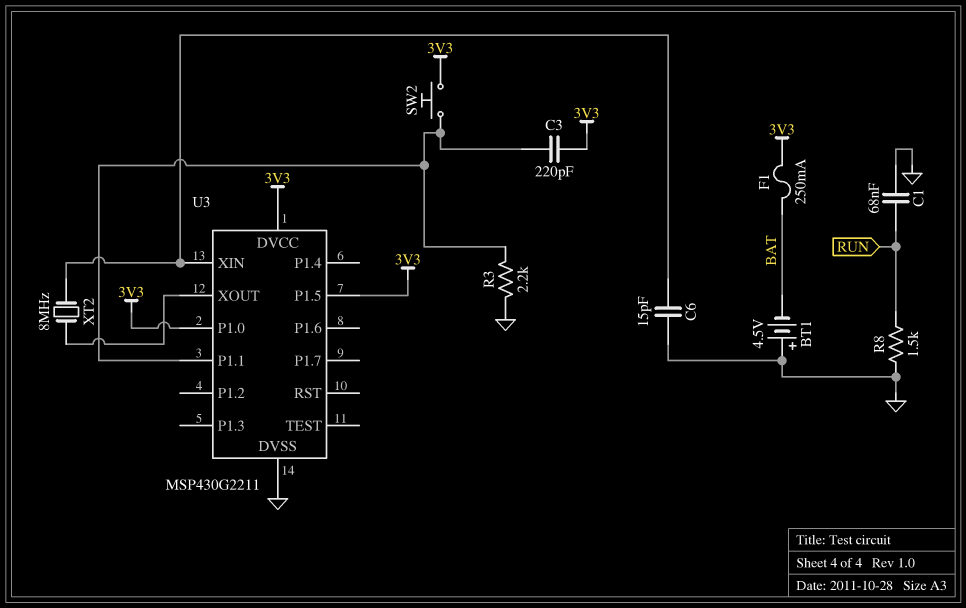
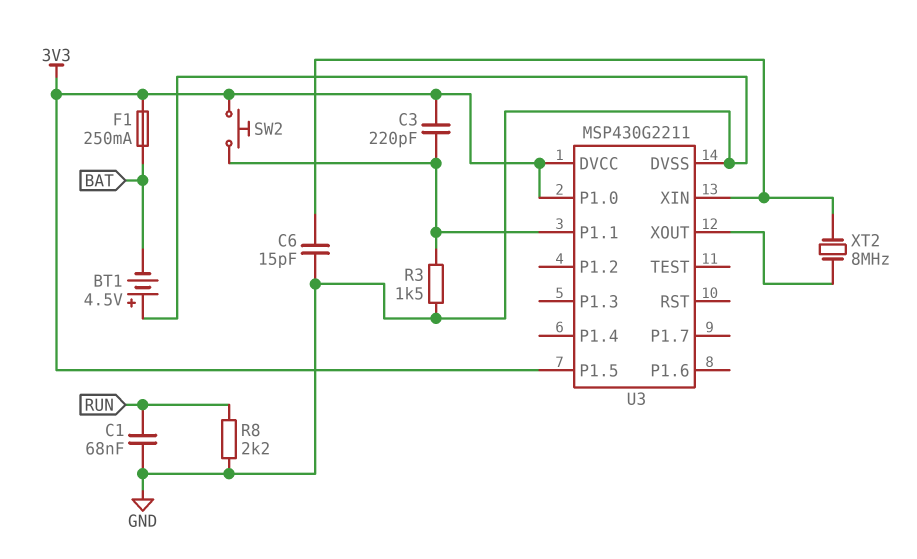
R3: 2.2k (GND, U3/P1.1) -> 1.5k (GND, U3/P1.1)
R8: 1.5k (GND, RUN) -> 2.2k (GND, RUN)

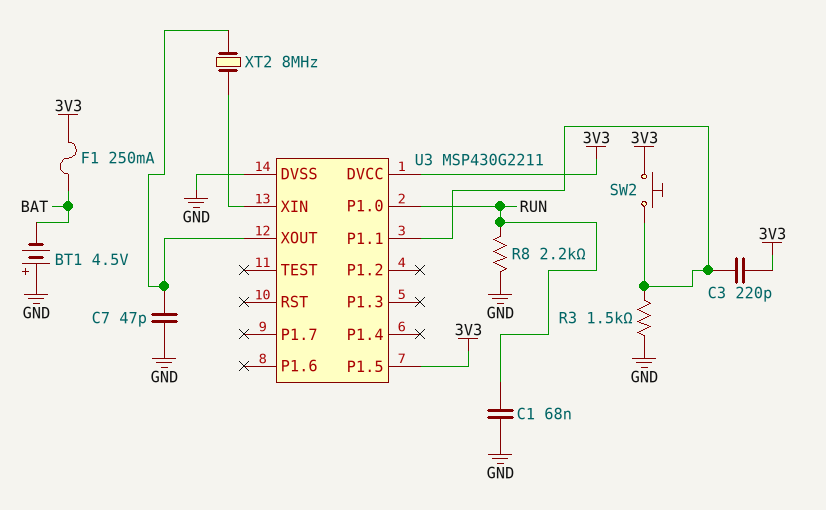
C6: 15pF (GND, U3/XIN) -> none
C7: none -> 47pF (GND, U3/XOUT)
U3 pin P1.0: 3V3 -> RUN

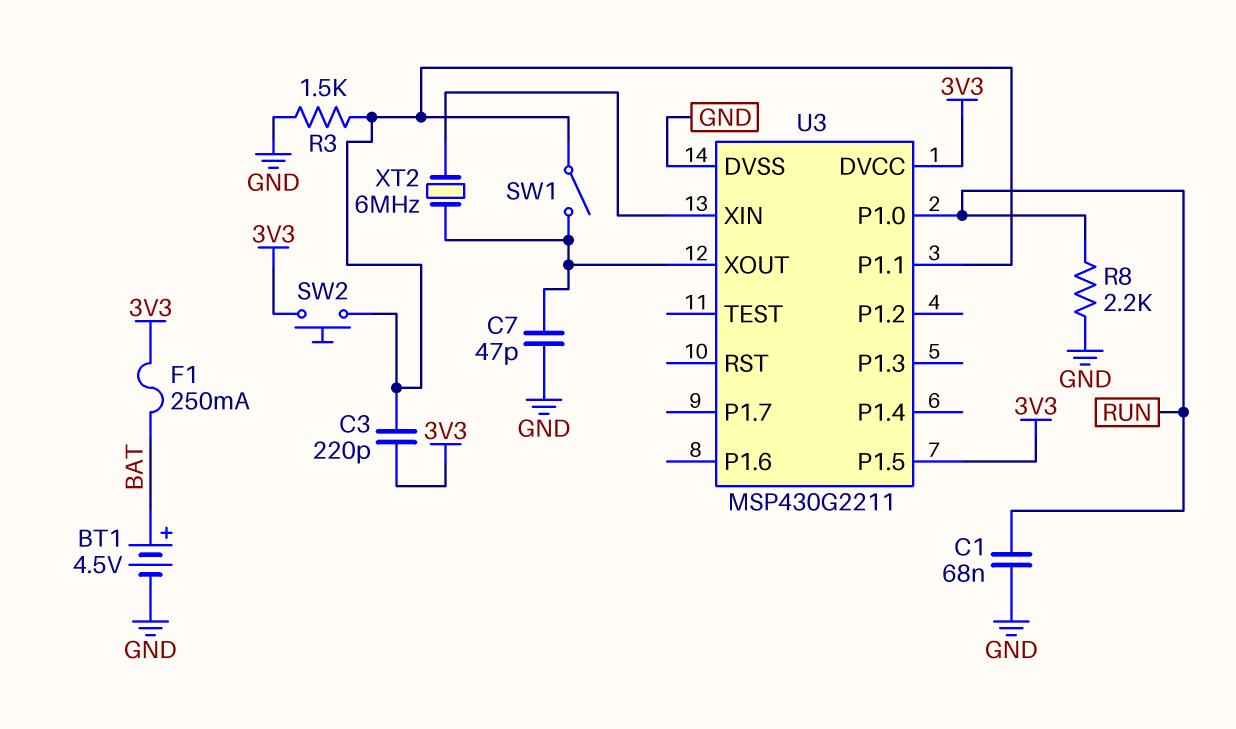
BT1: 4.5V (plus GND, minus BAT) -> 4.5V (plus BAT, minus GND)
SW1: none -> switch (U3/P1.1, U3/XOUT)
XT2: 8MHz (U3/XIN, U3/XOUT) -> 6MHz (U3/XIN, U3/XOUT)

